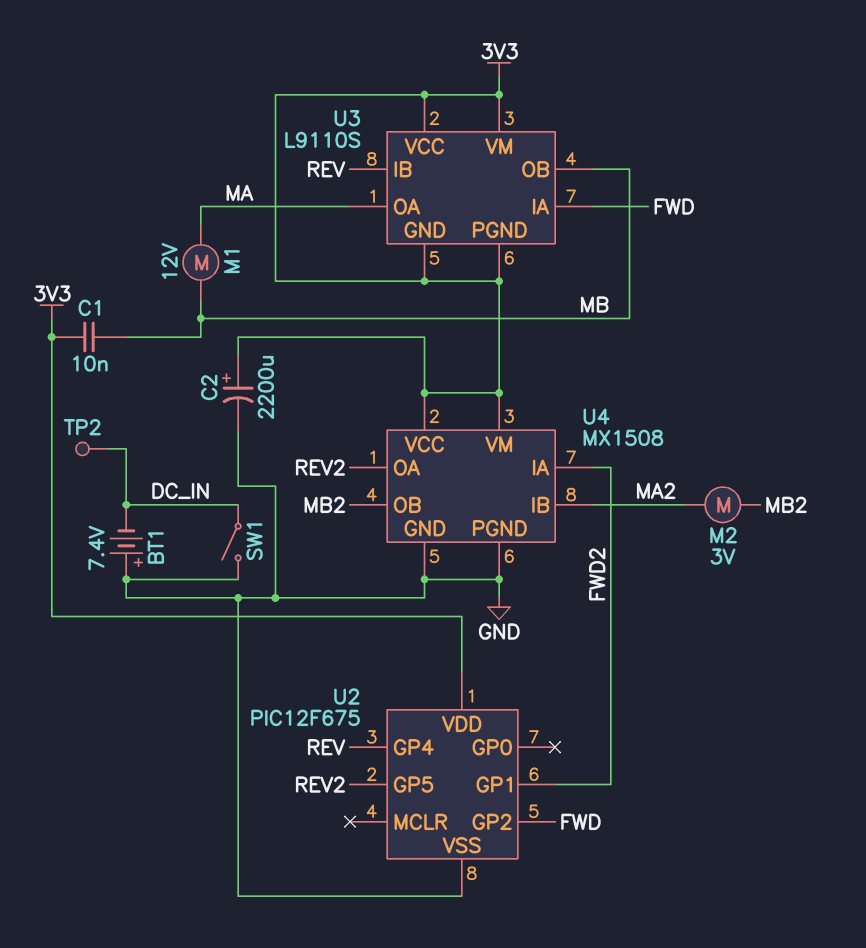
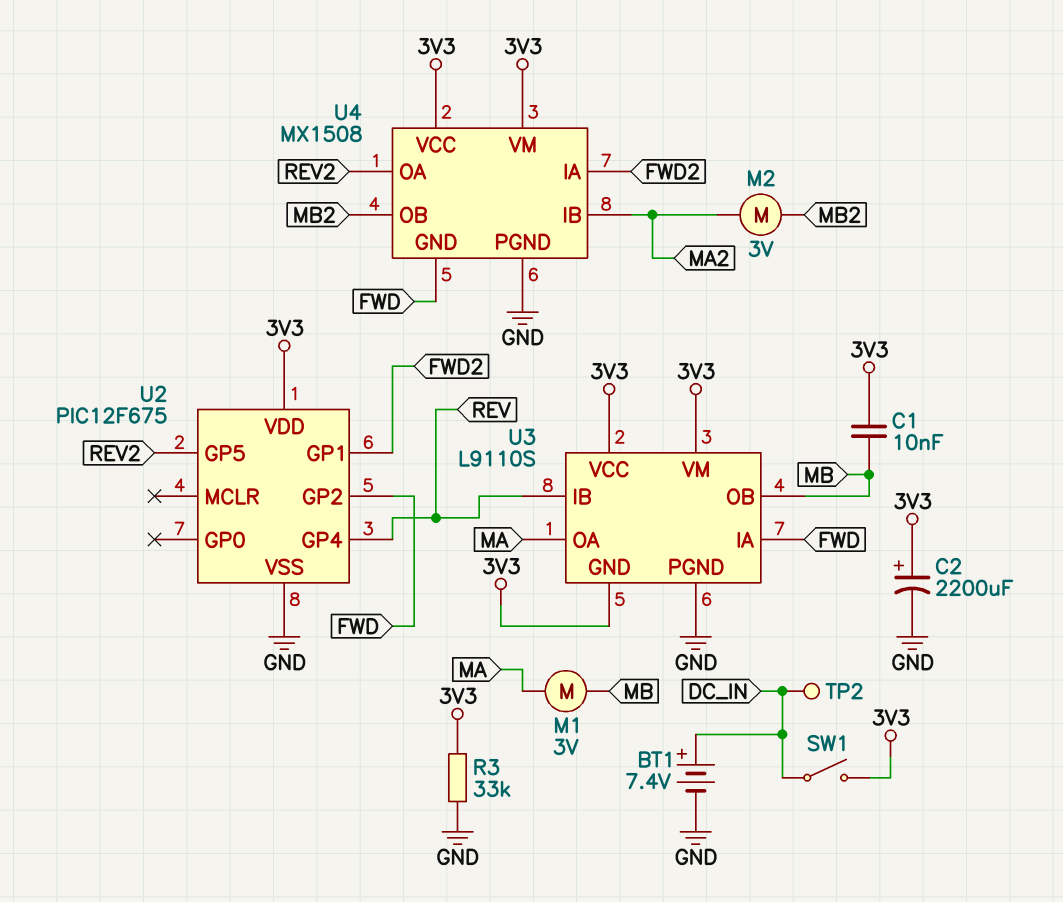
BT1: 7.4V (plus GND, minus DC_IN) -> 7.4V (plus DC_IN, minus GND)
M1: motor 12V (MA, MB) -> motor 3V (MA, MB)
R3: none -> 33k (3V3, GND)
SW1: switch (DC_IN, GND) -> switch (3V3, DC_IN)
U3 pin PGND: 3V3 -> GND
U4 pin GND: GND -> FWD

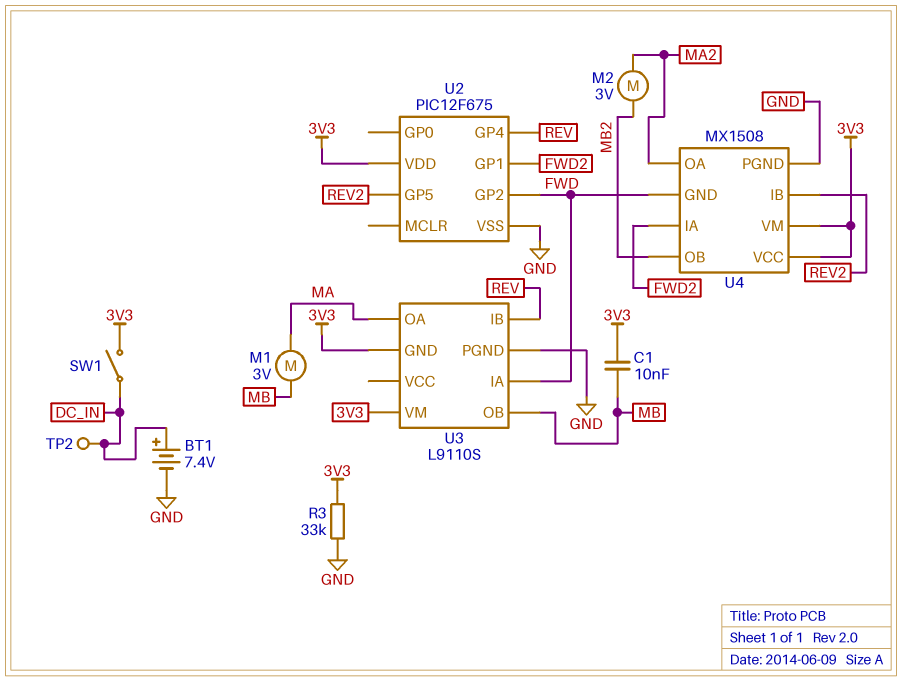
C2: 2200uF (plus 3V3, minus GND) -> none
U3 pin VCC: 3V3 -> none
U4 pin IB: MA2 -> REV2
U4 pin OA: REV2 -> MA2

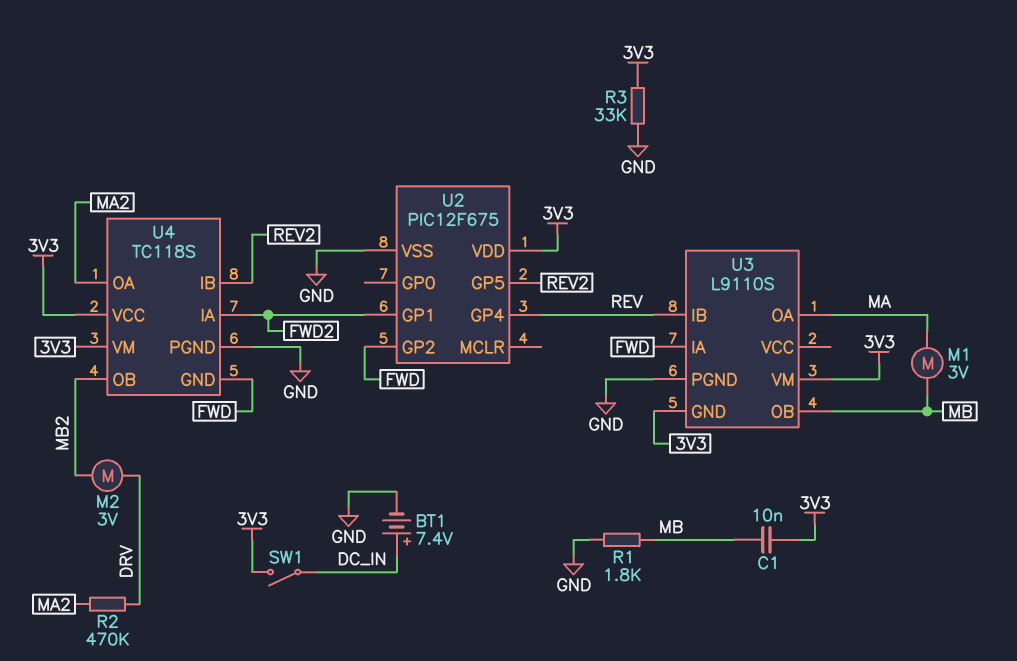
M2: motor 3V (MA2, MB2) -> motor 3V (DRV, MB2)
R1: none -> 1.8k (GND, MB)
R2: none -> 470k (DRV, MA2)
TP2: test point (DC_IN) -> none
U4: MX1508 -> TC118S

